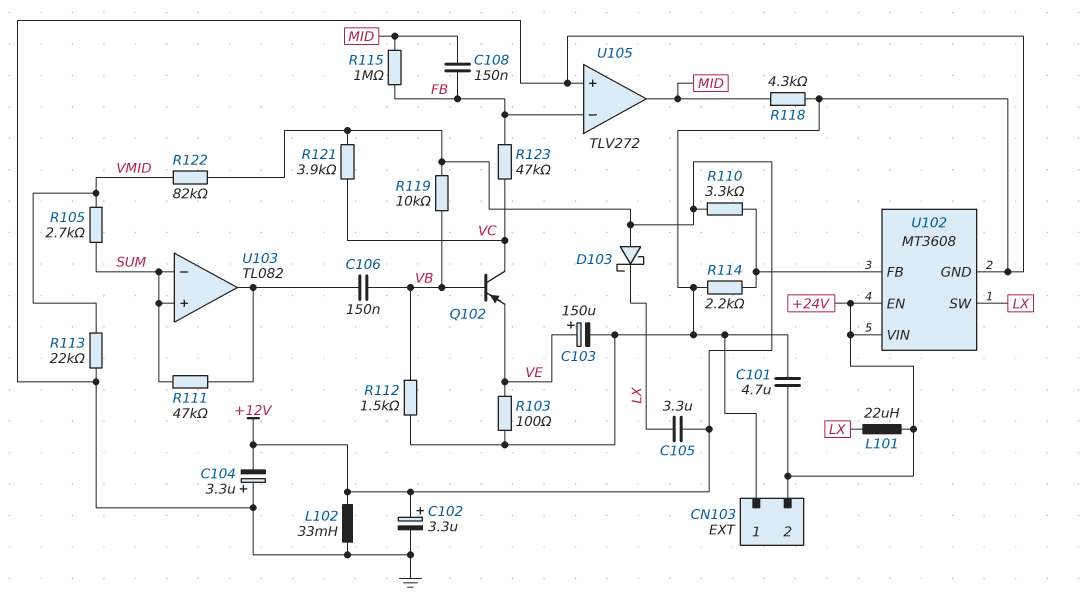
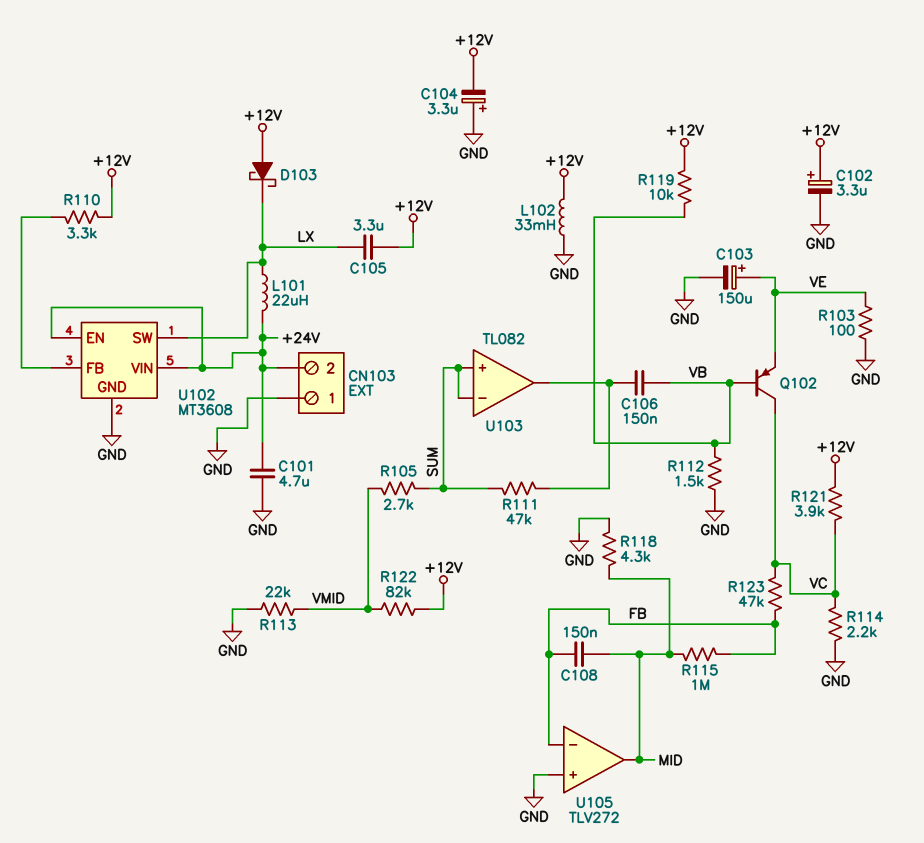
R114: 2.2k (GND, U102/FB) -> 2.2k (GND, VC)

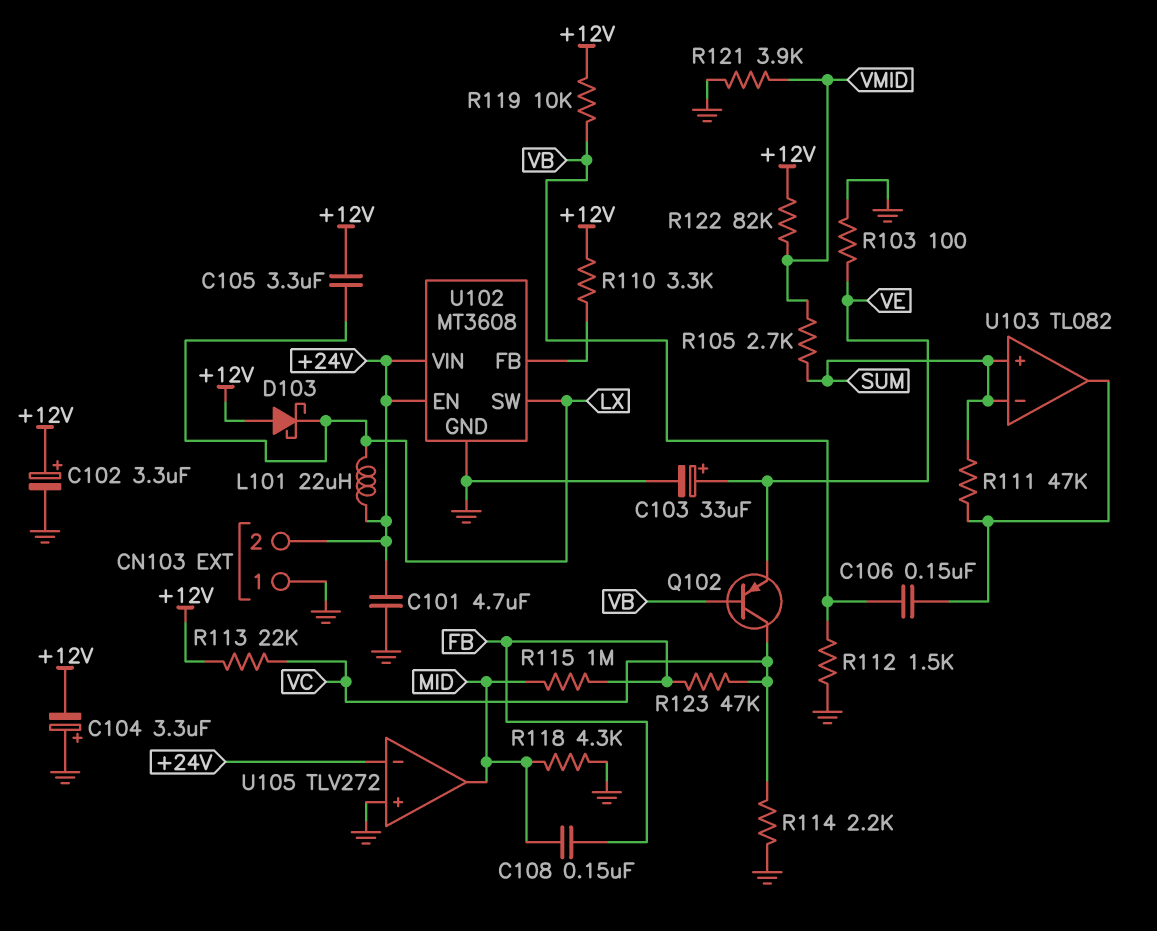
C103: 150uF (plus VE, minus GND) -> 33uF (plus VE, minus GND)
L102: 33mH (+12V, GND) -> none
R113: 22k (GND, VMID) -> 22k (+12V, VC)
R121: 3.9k (+12V, VC) -> 3.9k (GND, VMID)
U105 pin in-: FB -> +24V

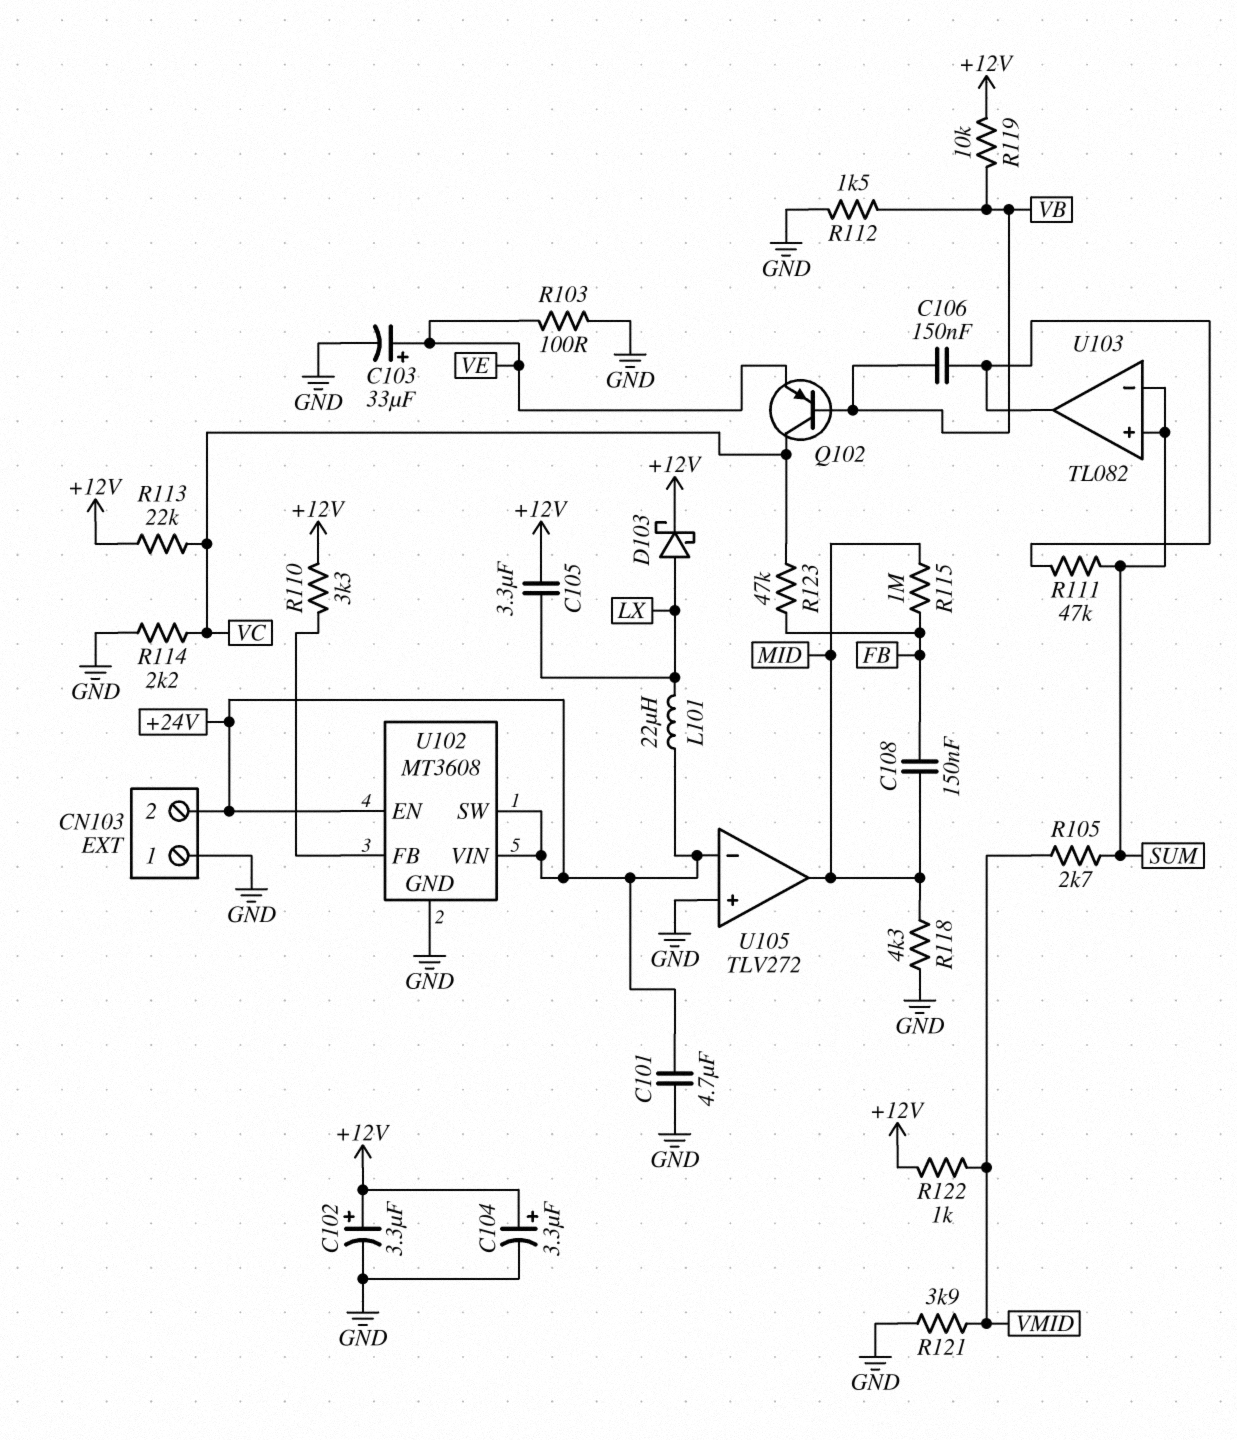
C104: 3.3uF (plus GND, minus +12V) -> 3.3uF (plus +12V, minus GND)
D103: schottky (A +12V, K LX) -> schottky (A LX, K +12V)
R122: 82k (+12V, VMID) -> 1k (+12V, VMID)
U102 pin SW: LX -> +24V

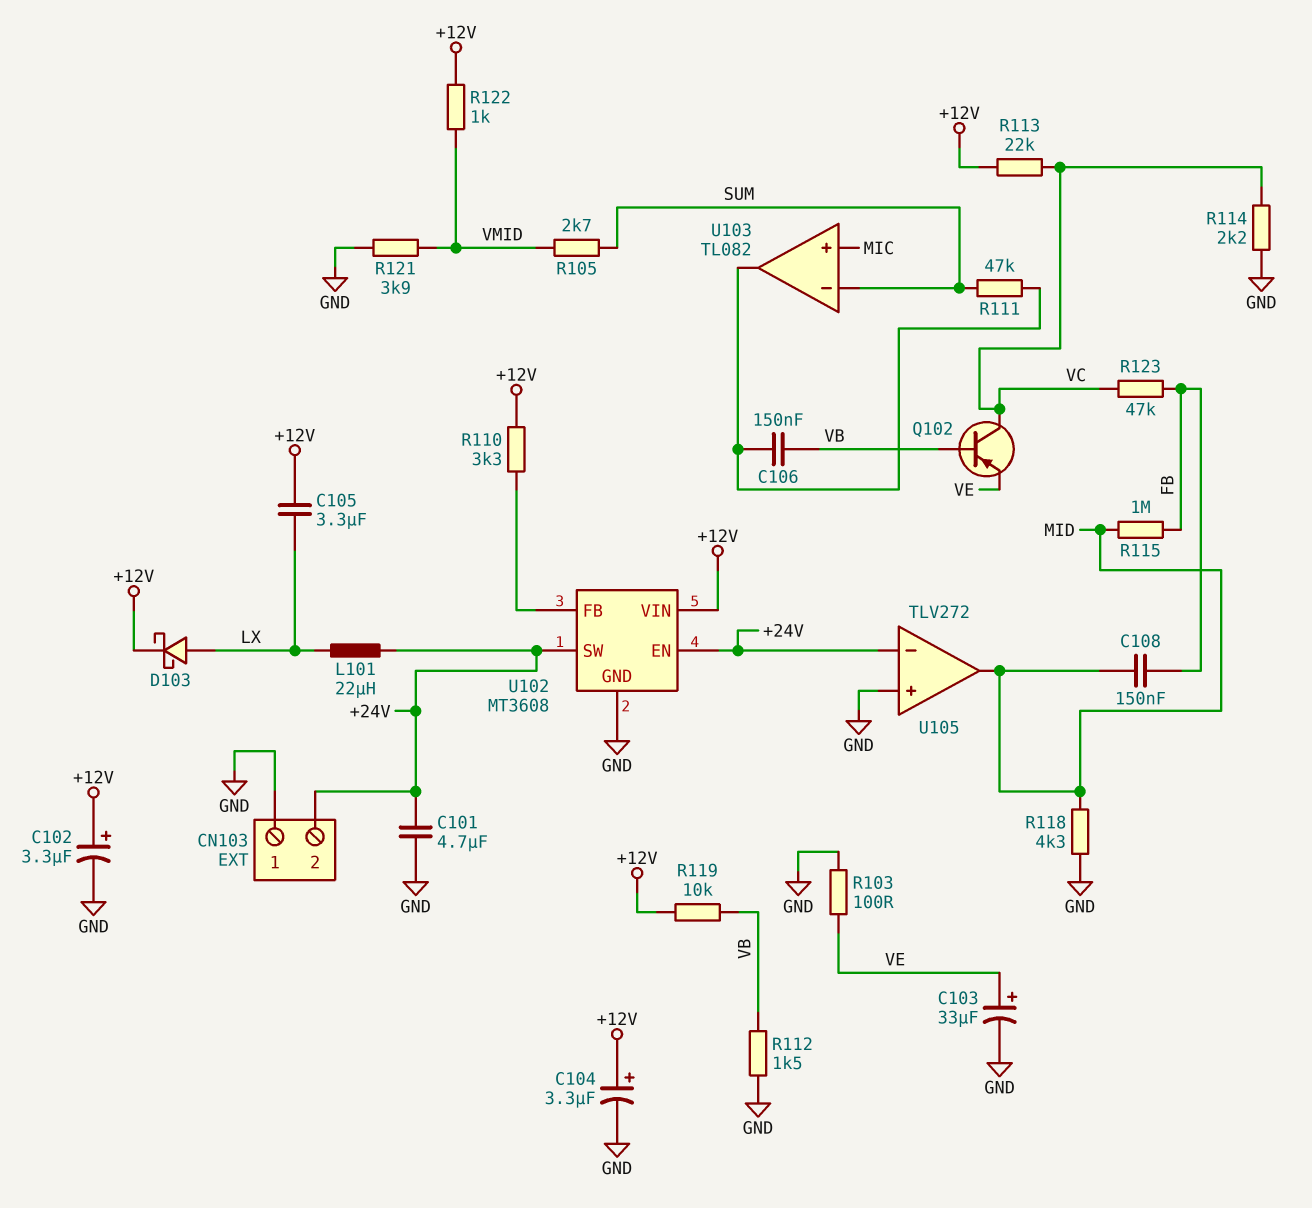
U102 pin VIN: +24V -> +12V
U103 pin in+: SUM -> MIC

